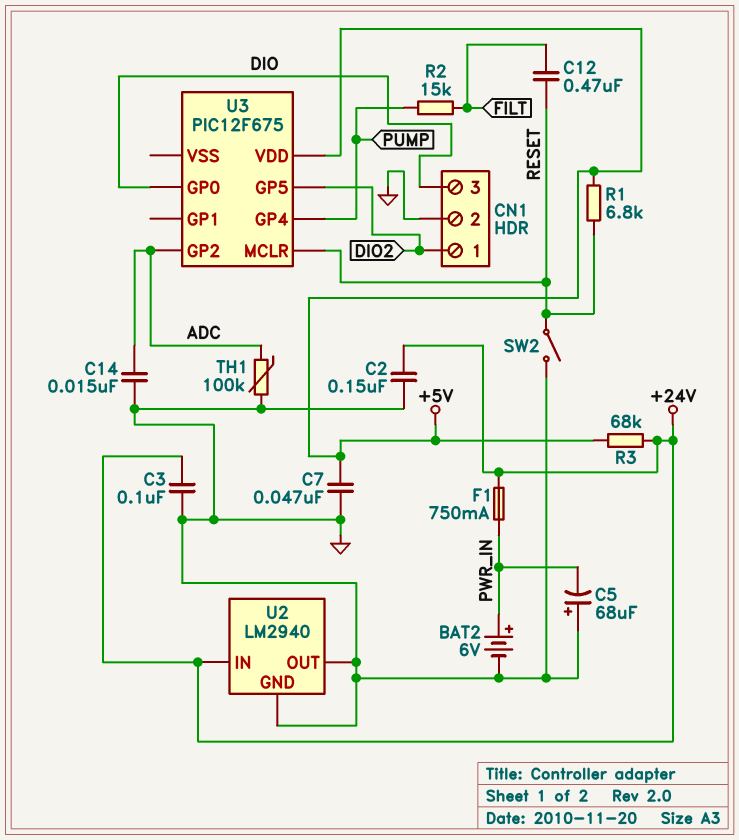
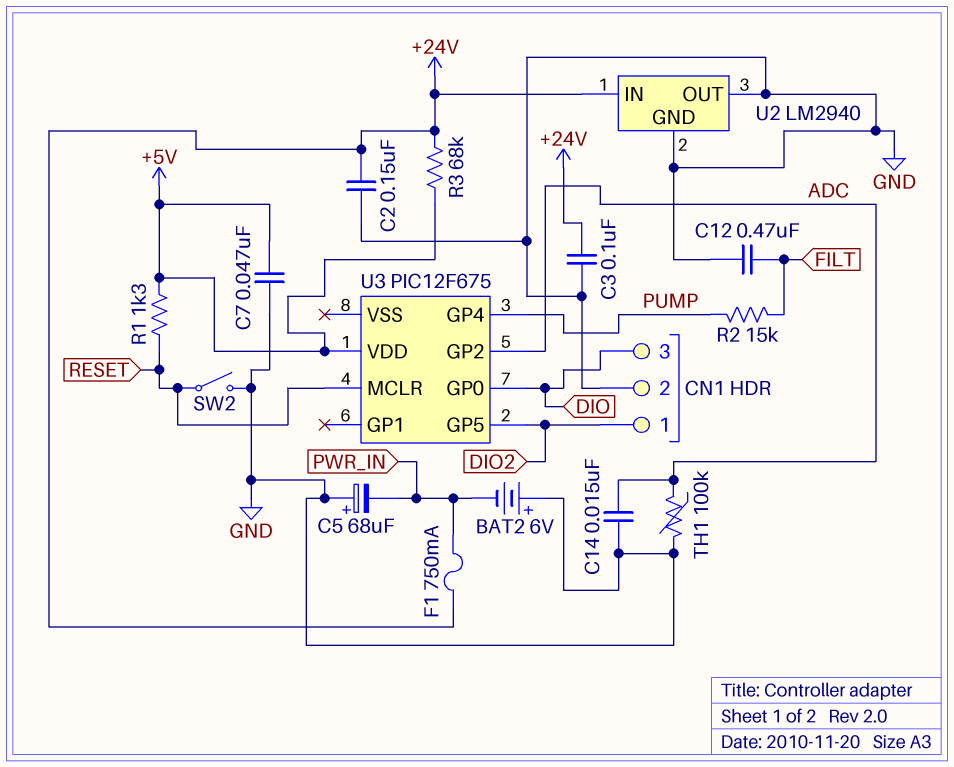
BAT2: 6V (plus PWR_IN, minus GND) -> 6V (plus GND, minus PWR_IN)
C12: 470nF (FILT, RESET) -> 470nF (FILT, GND)
R1: 6.8k (+5V, RESET) -> 1.3k (+5V, RESET)

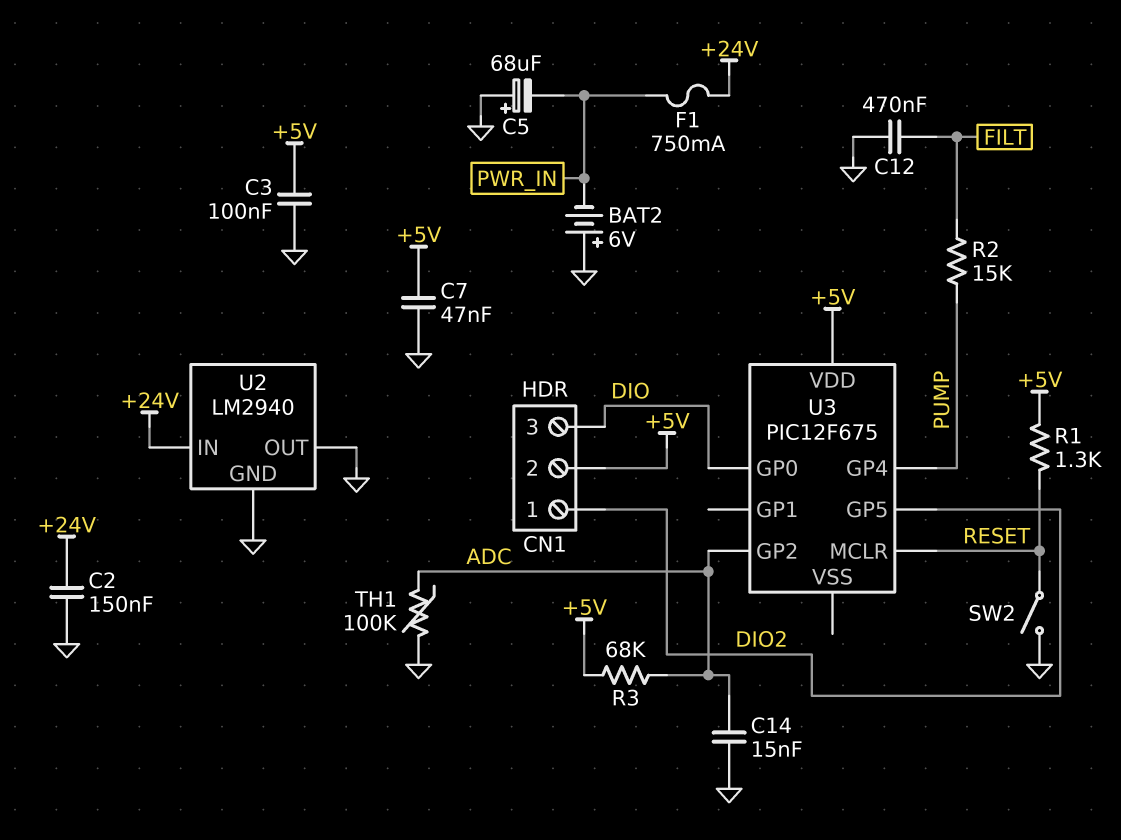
C3: 100nF (+24V, GND) -> 100nF (+5V, GND)
CN1 pin 2: GND -> +5V
R3: 68k (+5V, +24V) -> 68k (+5V, ADC)

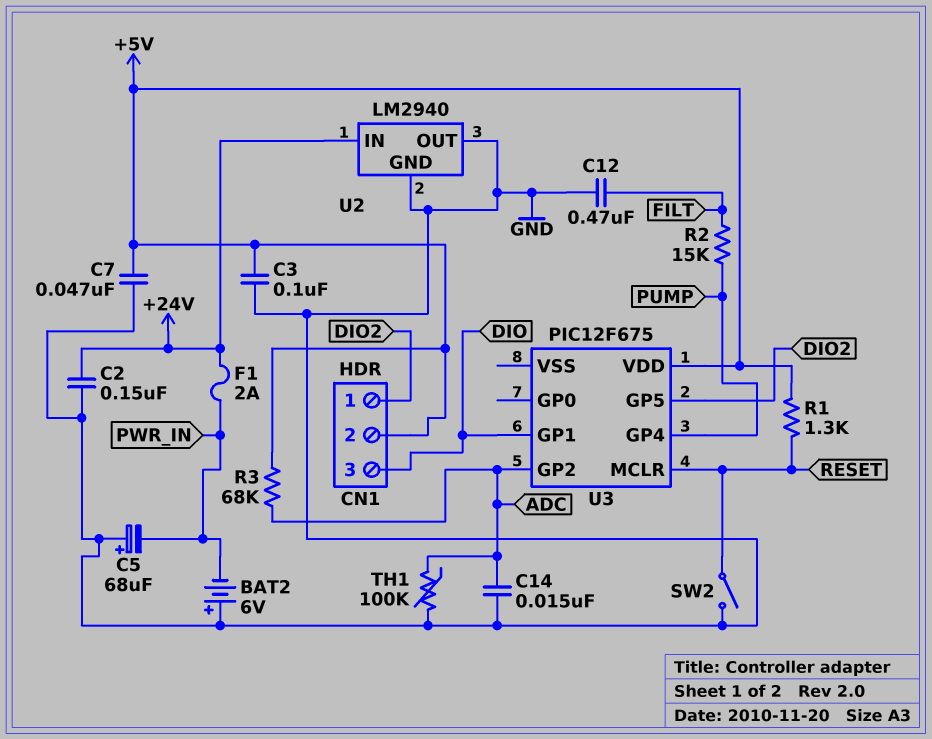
F1: 750mA (+24V, PWR_IN) -> 2A (+24V, PWR_IN)
U3 pin GP0: DIO -> none
U3 pin GP1: none -> DIO

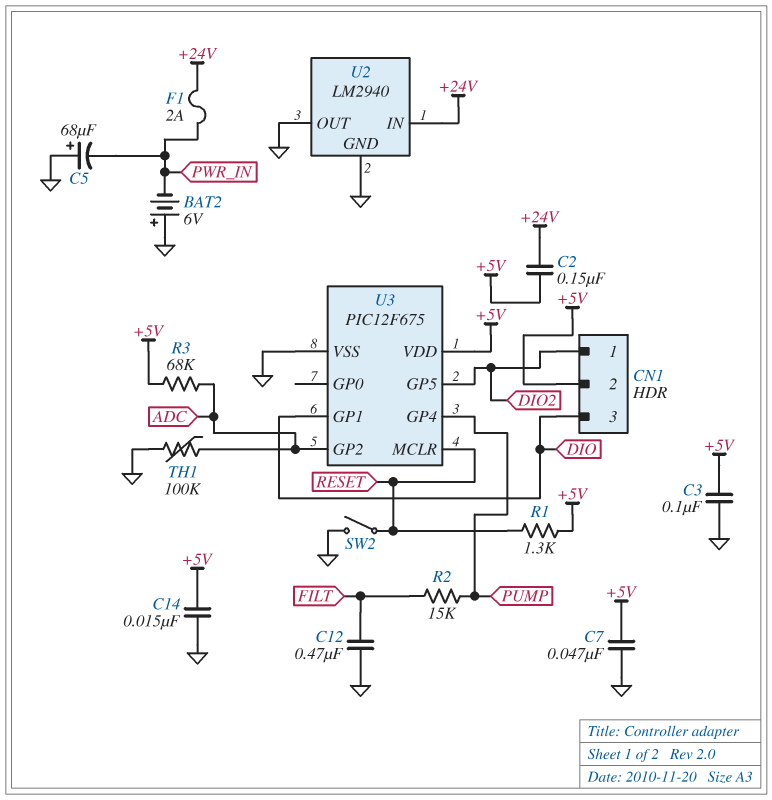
C2: 150nF (+24V, GND) -> 150nF (+5V, +24V)
C14: 15nF (ADC, GND) -> 15nF (+5V, GND)
U3 pin VSS: none -> GND

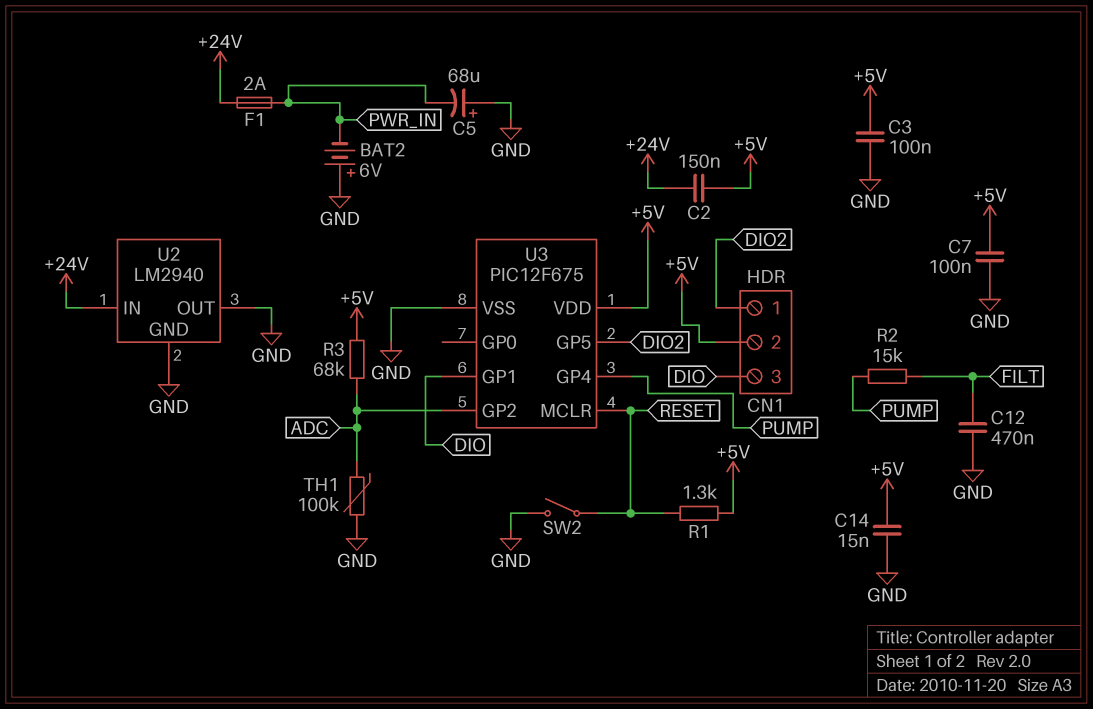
C7: 47nF (+5V, GND) -> 100nF (+5V, GND)

